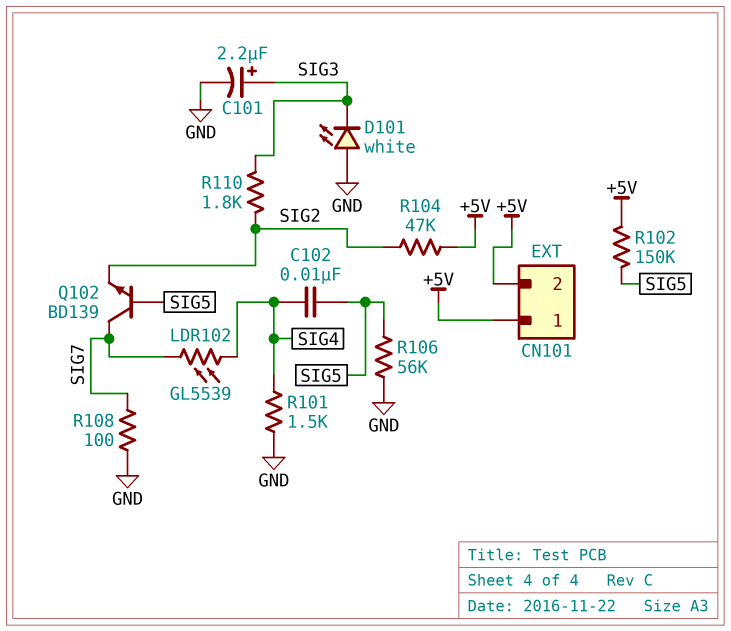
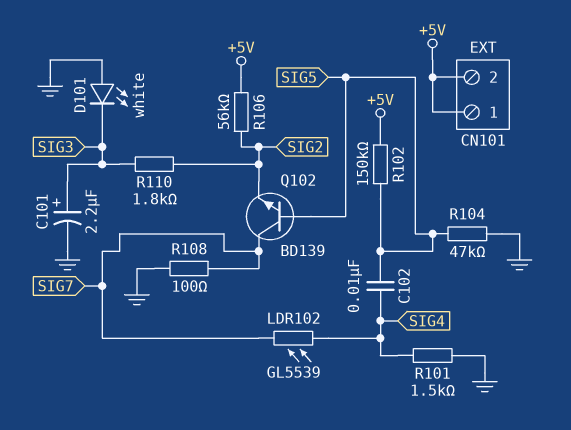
R104: 47k (+5V, SIG2) -> 47k (GND, SIG5)
R106: 56k (GND, SIG5) -> 56k (+5V, SIG2)

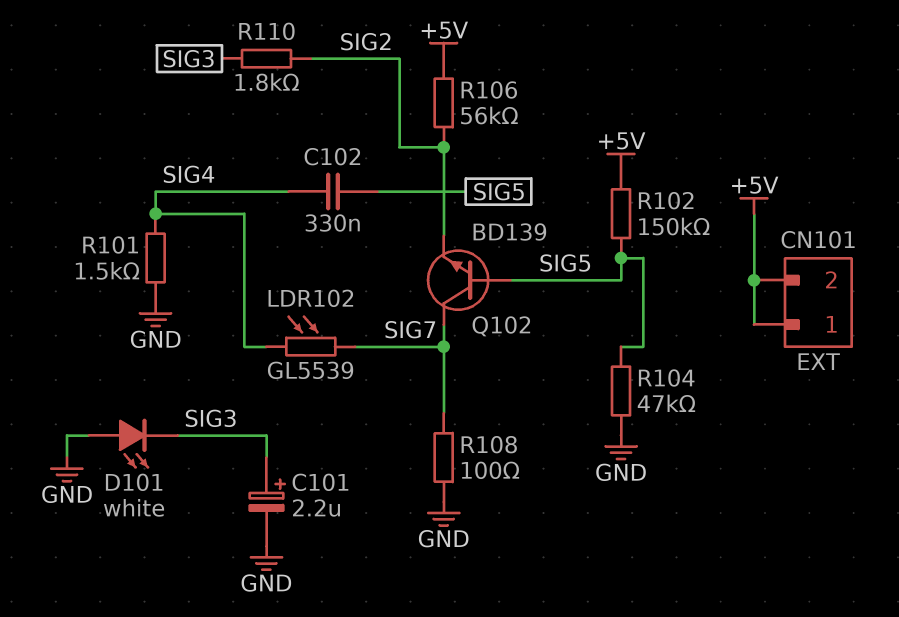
C102: 10nF (SIG4, SIG5) -> 330nF (SIG4, SIG5)

